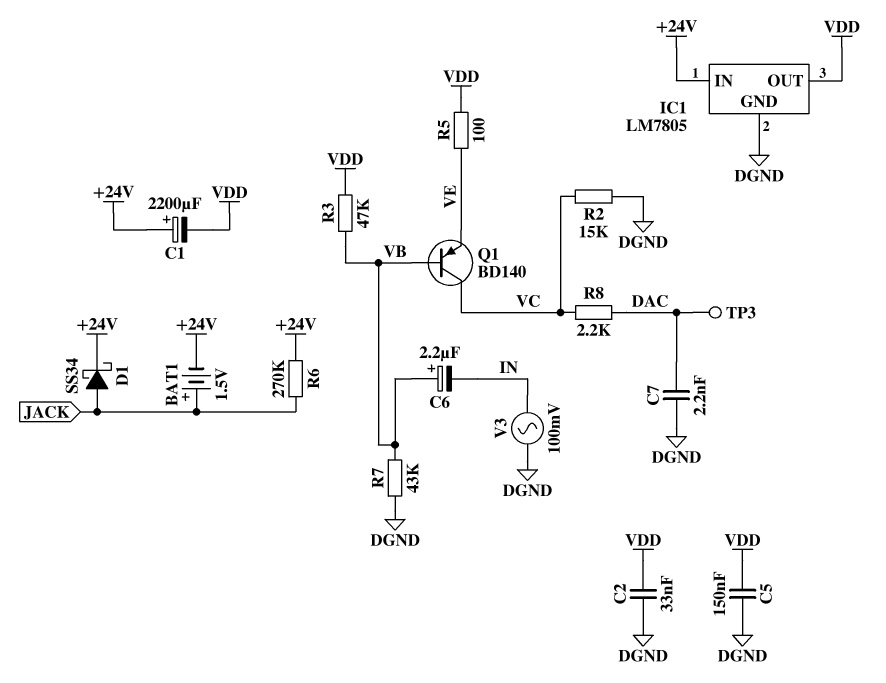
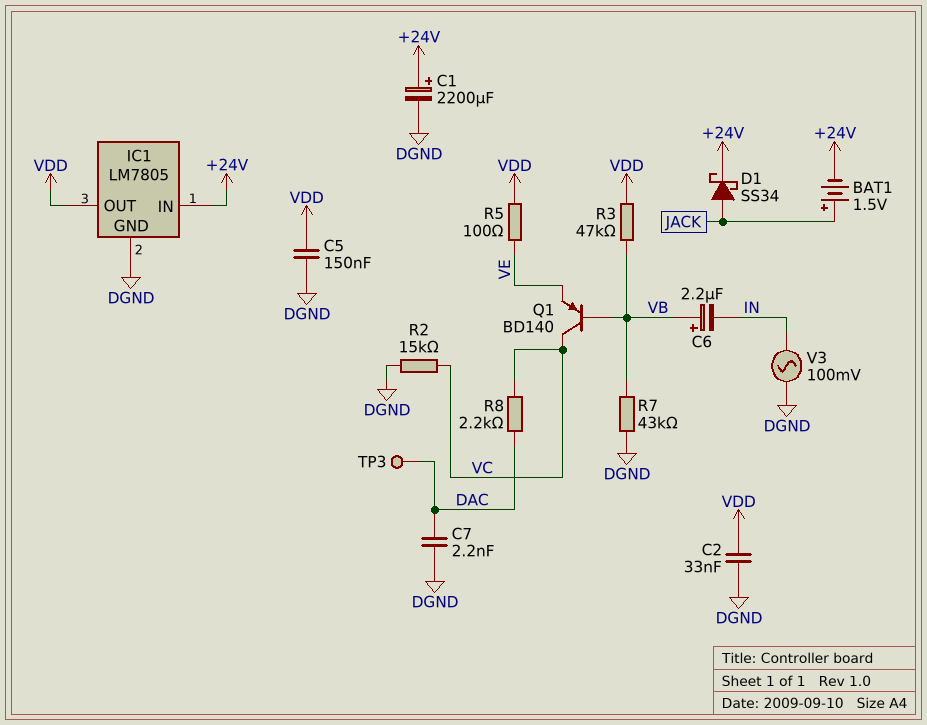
C1: 2200uF (plus +24V, minus VDD) -> 2200uF (plus +24V, minus DGND)
R6: 270k (+24V, JACK) -> none

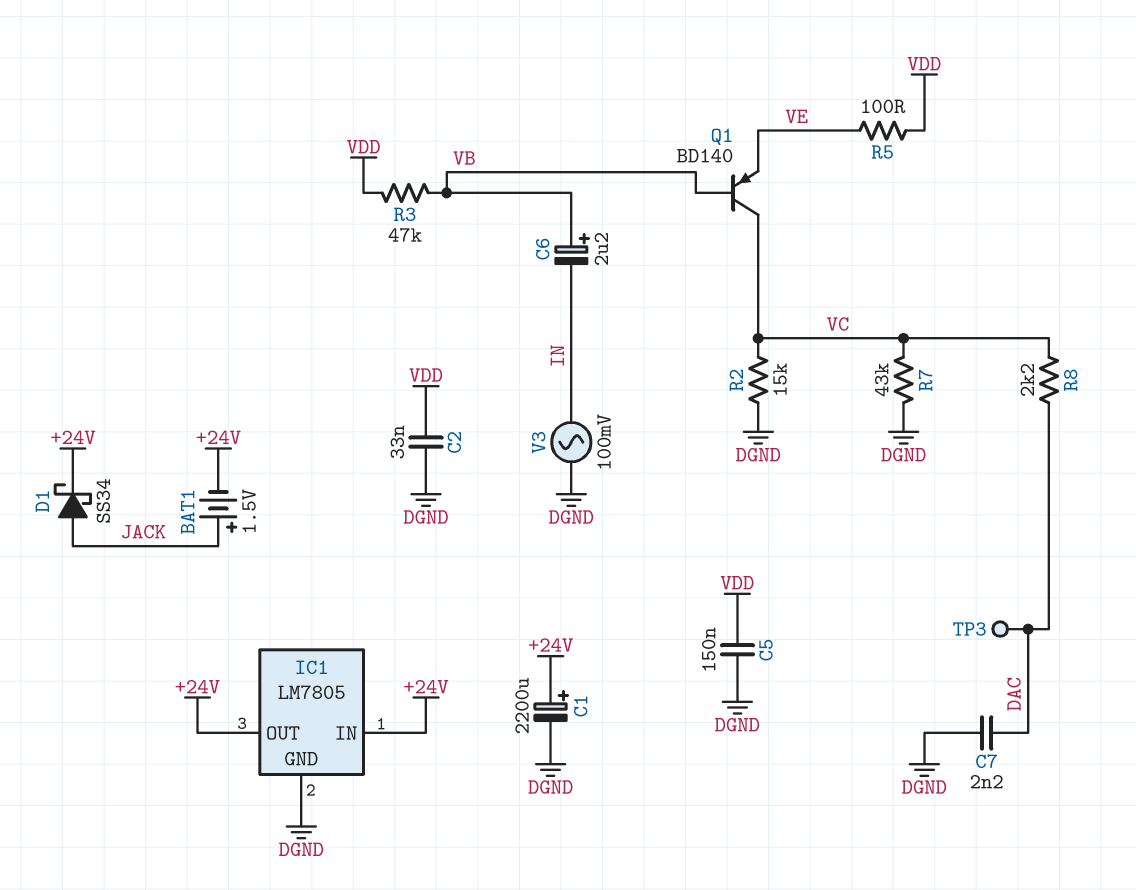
IC1 pin OUT: VDD -> +24V
R7: 43k (DGND, VB) -> 43k (DGND, VC)

